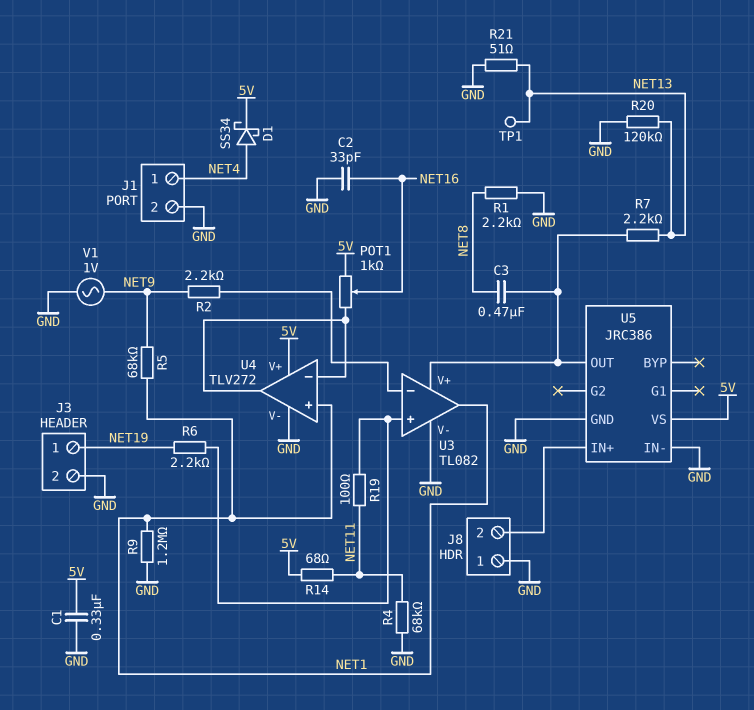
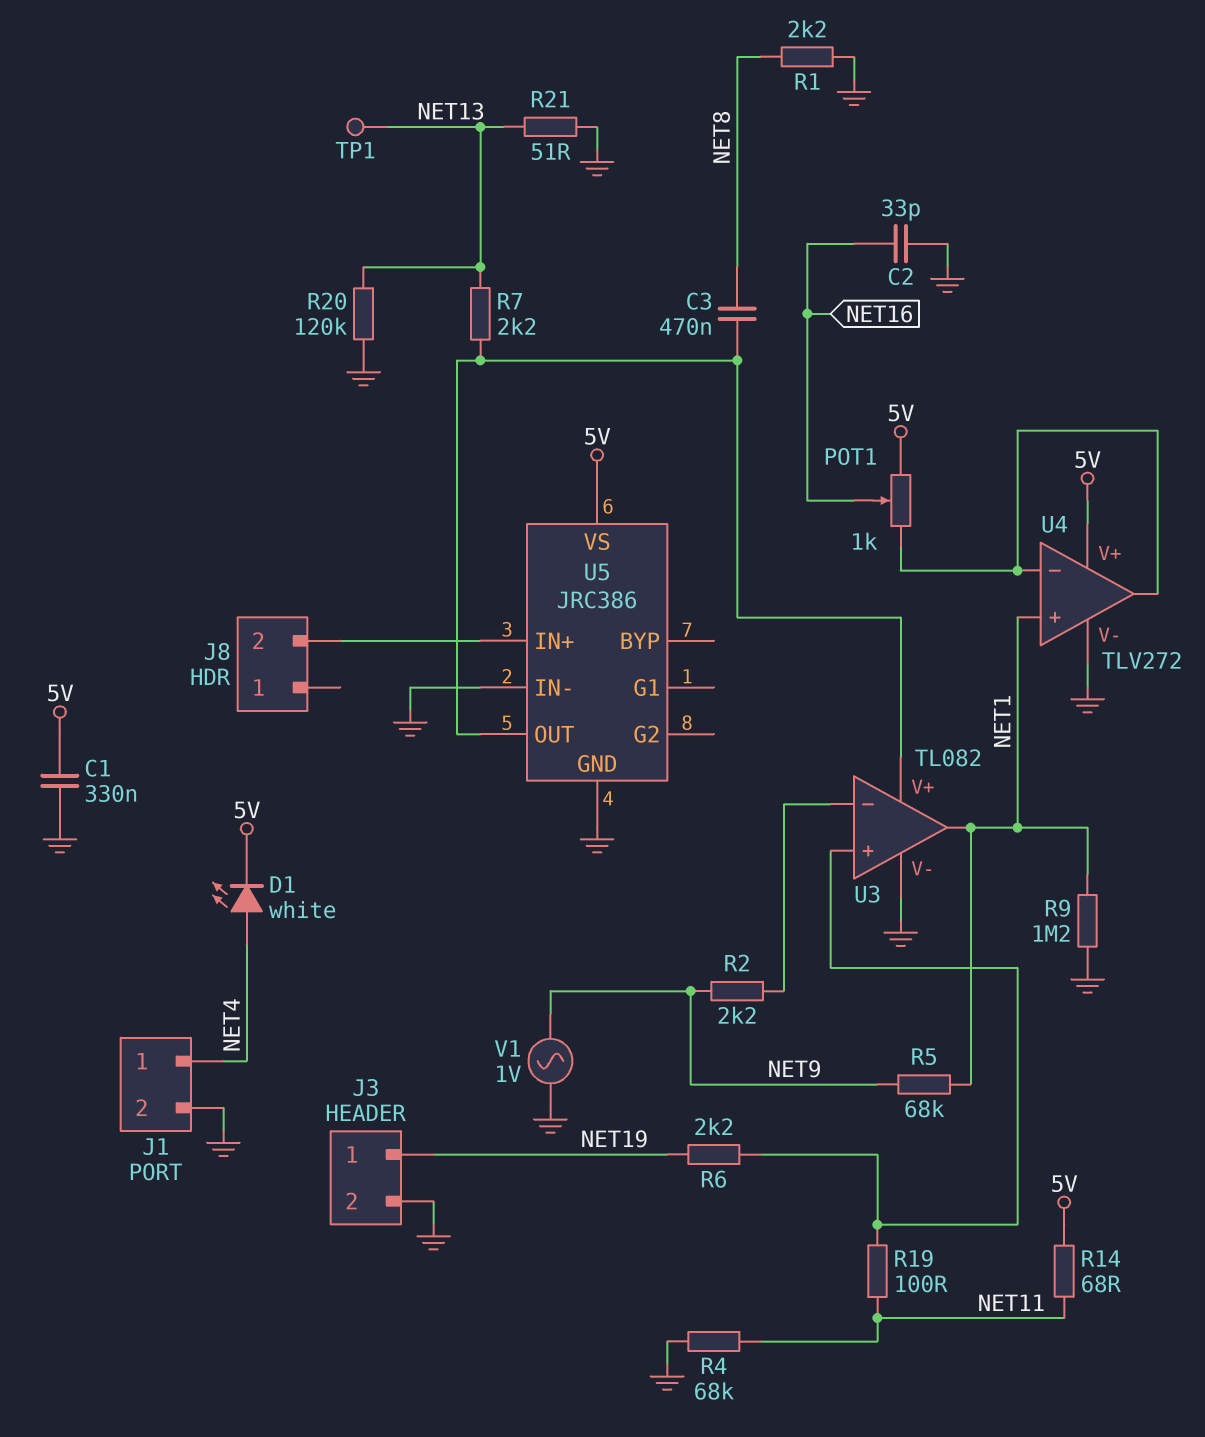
D1: schottky SS34 (A NET4, K 5V) -> LED white (A NET4, K 5V)
J8 pin 1: GND -> none

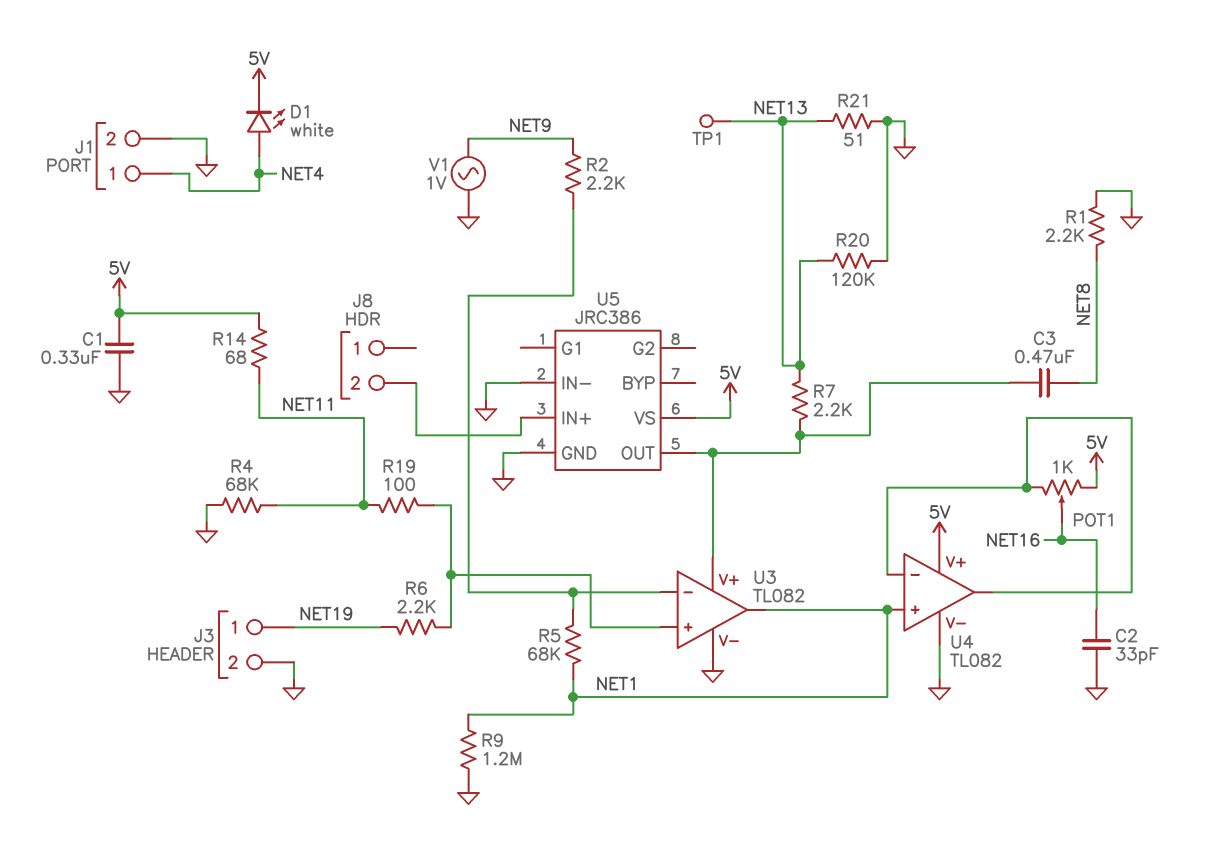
R5: 68k (NET1, NET9) -> 68k (NET1, U3/in-)
U4: TLV272 -> TL082

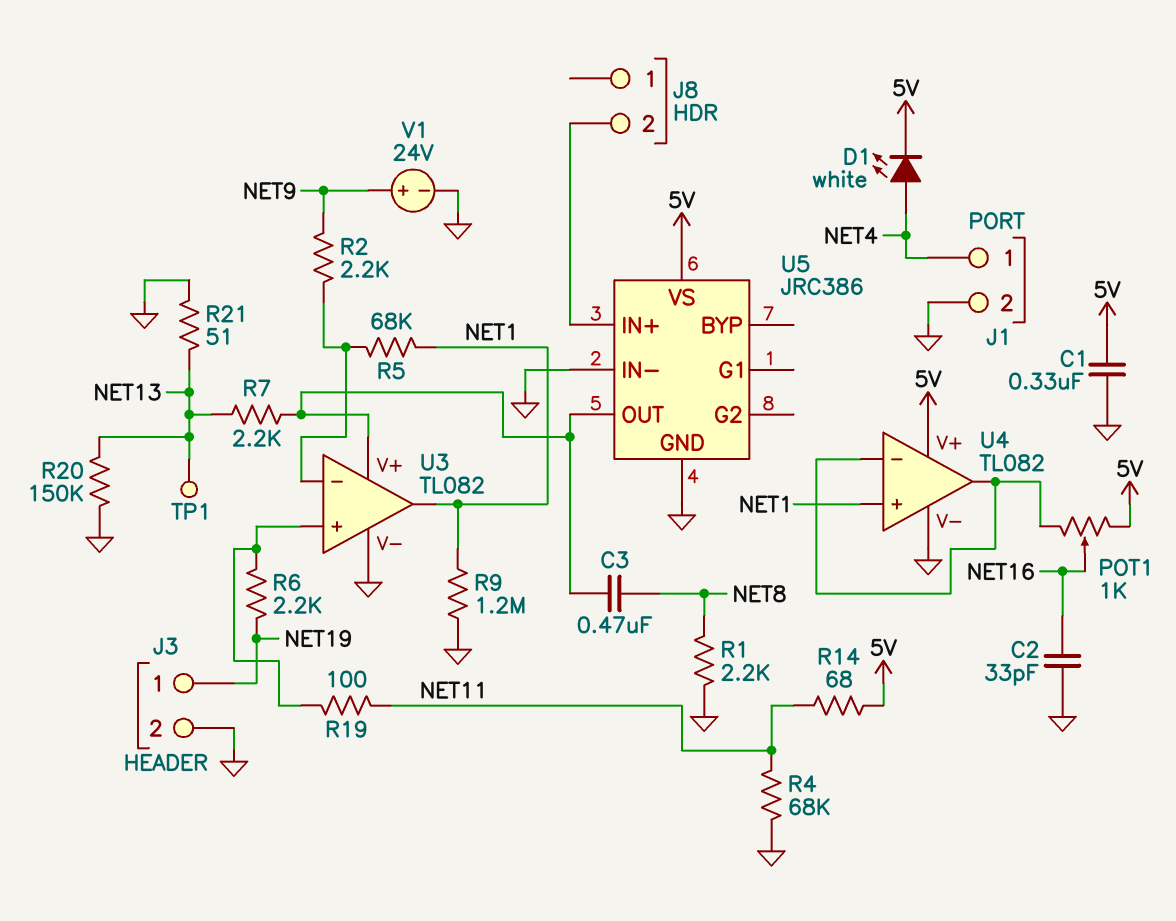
R20: 120k (GND, NET13) -> 150k (GND, NET13)
V1: AC 1V (GND, NET9) -> 24V (plus NET9, minus GND)

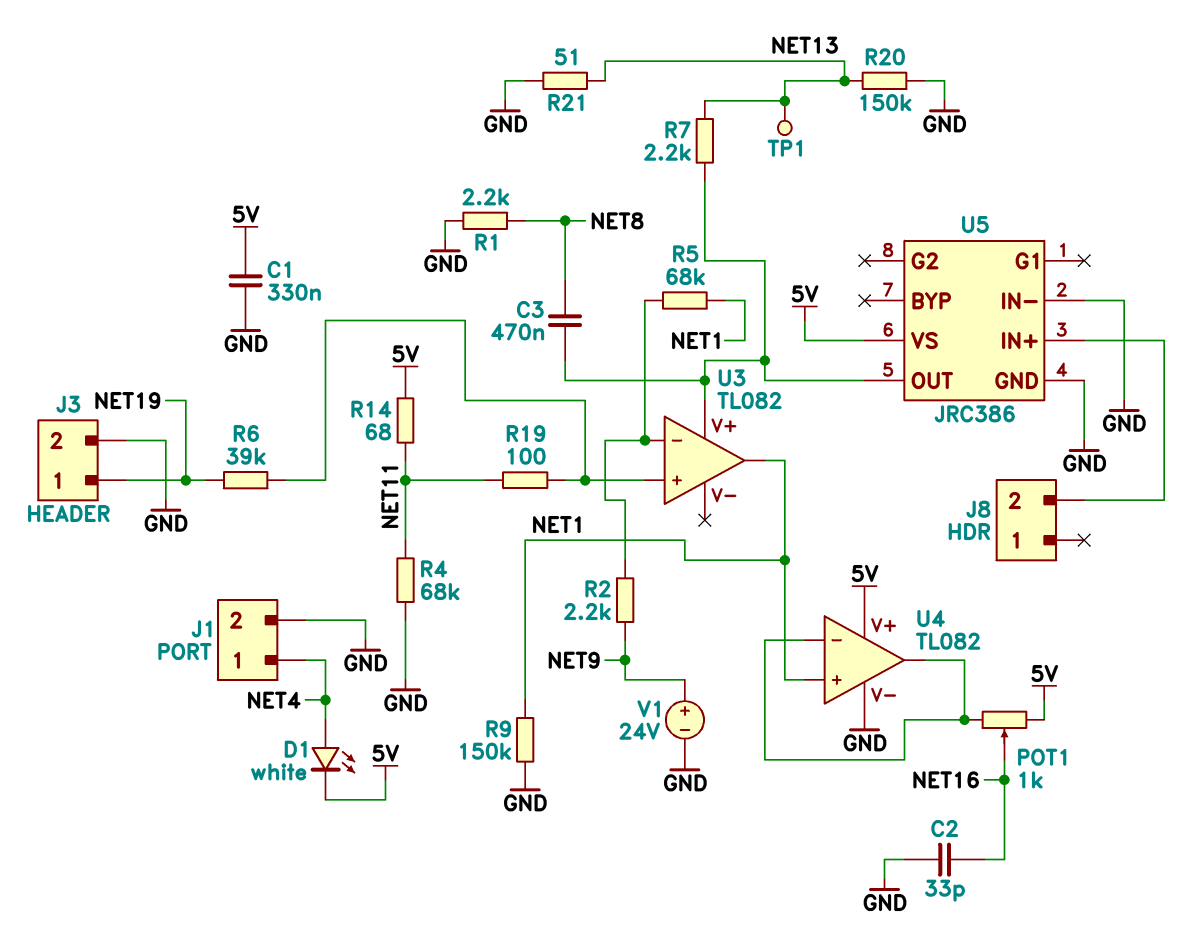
R6: 2.2k (NET19, U3/in+) -> 39k (NET19, U3/in+)
R9: 1.2M (GND, NET1) -> 150k (GND, NET1)
U3 pin V-: GND -> none

